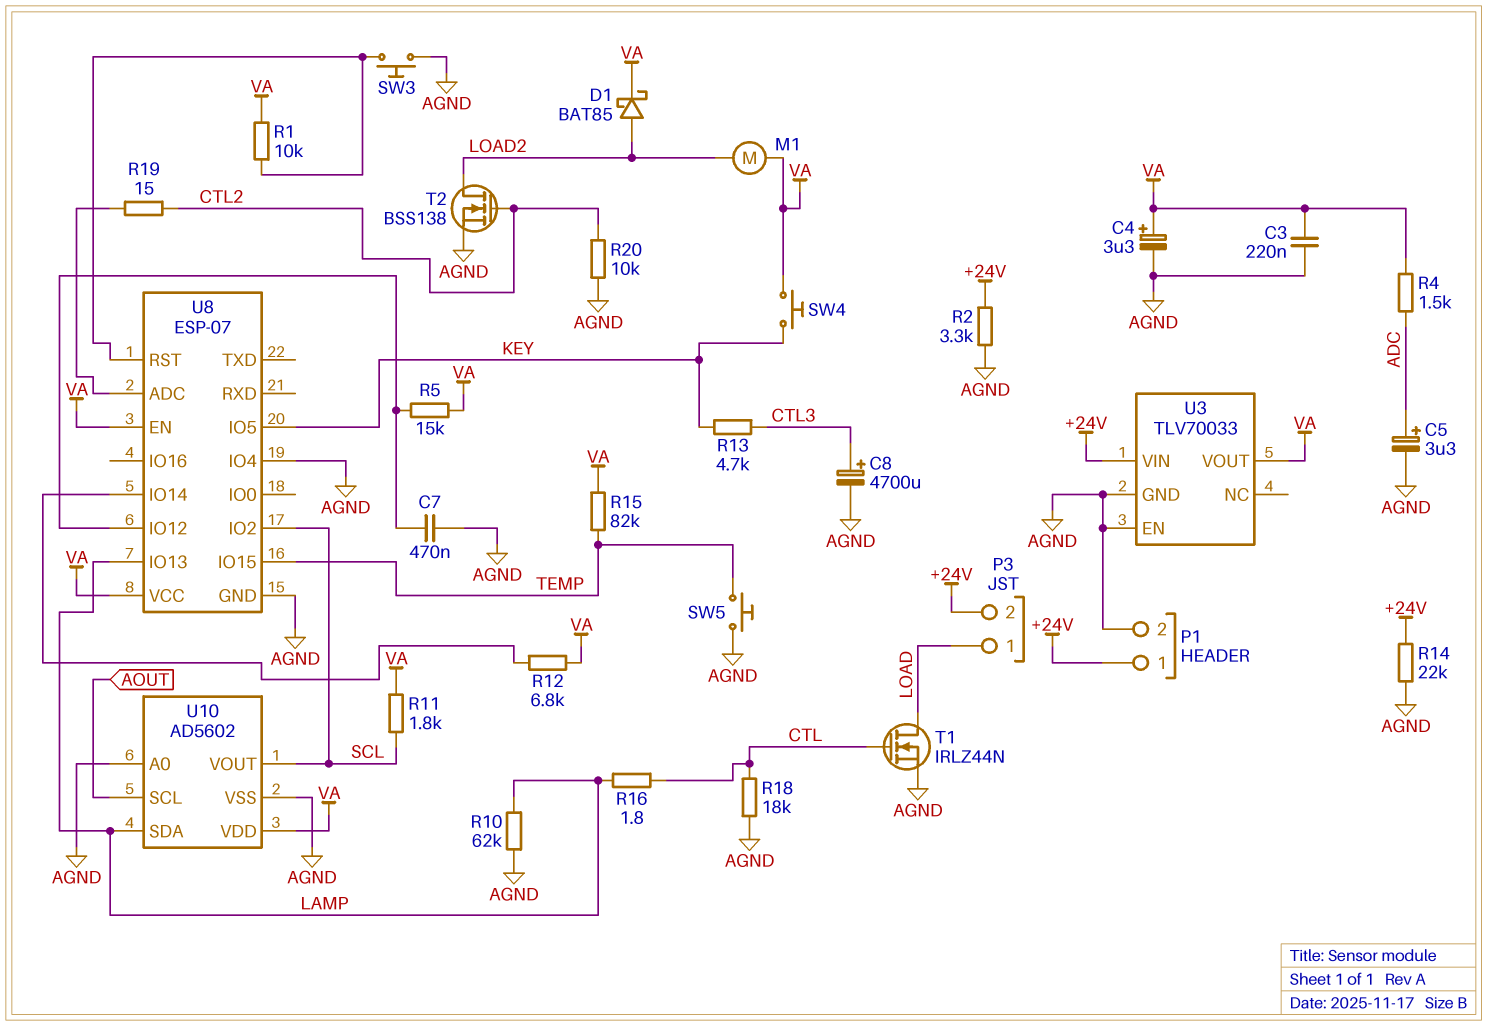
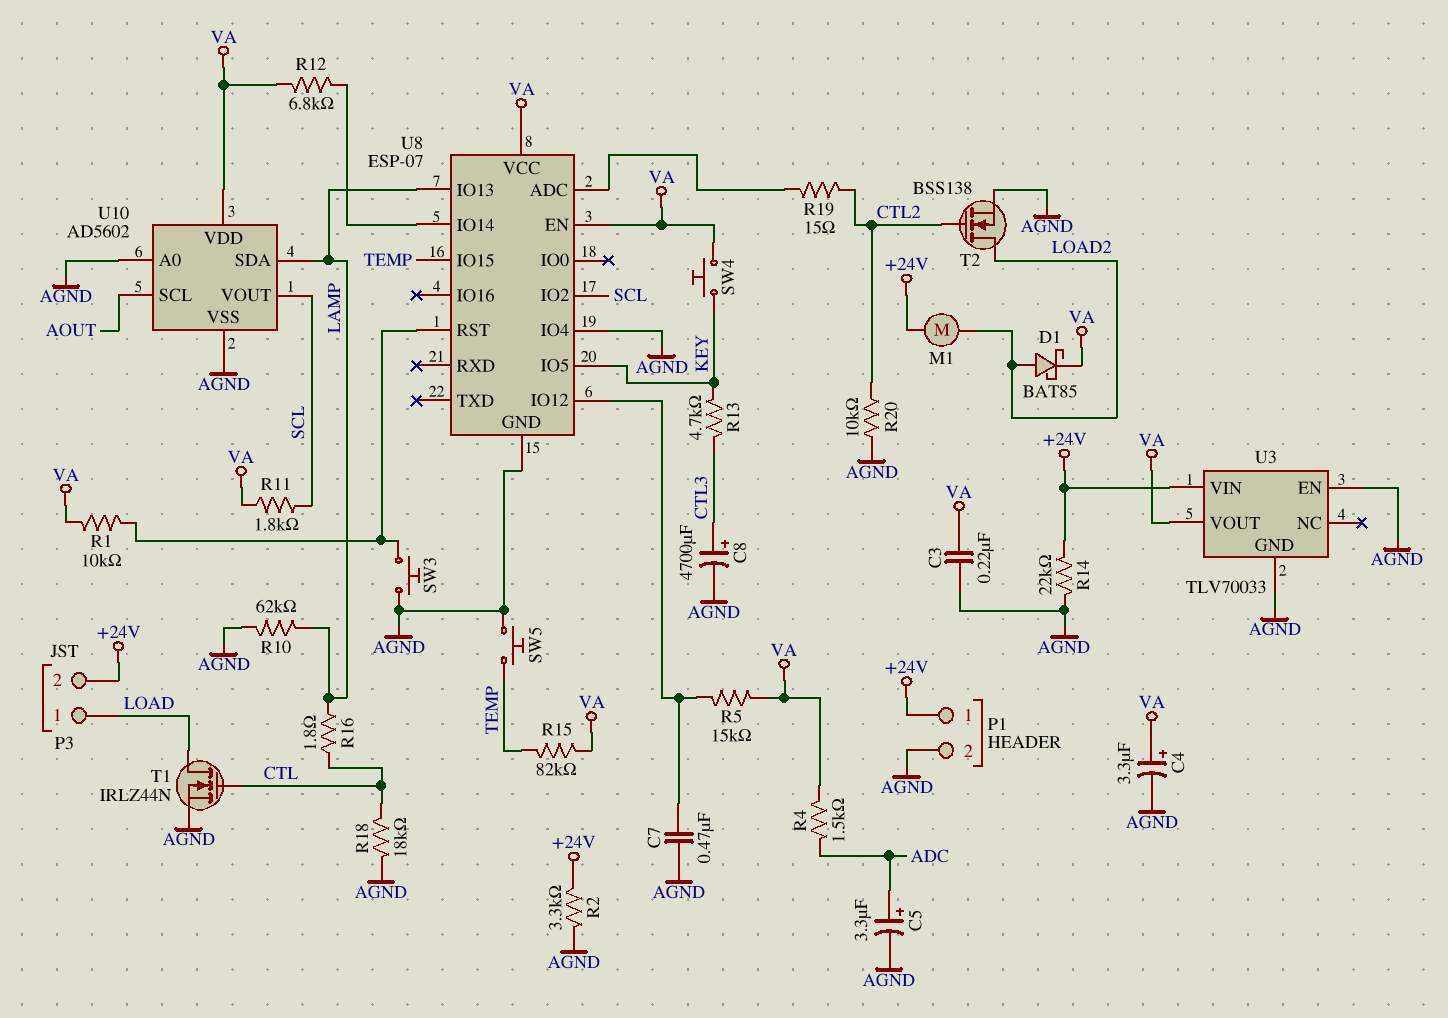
M1: motor (LOAD2, VA) -> motor (+24V, LOAD2)

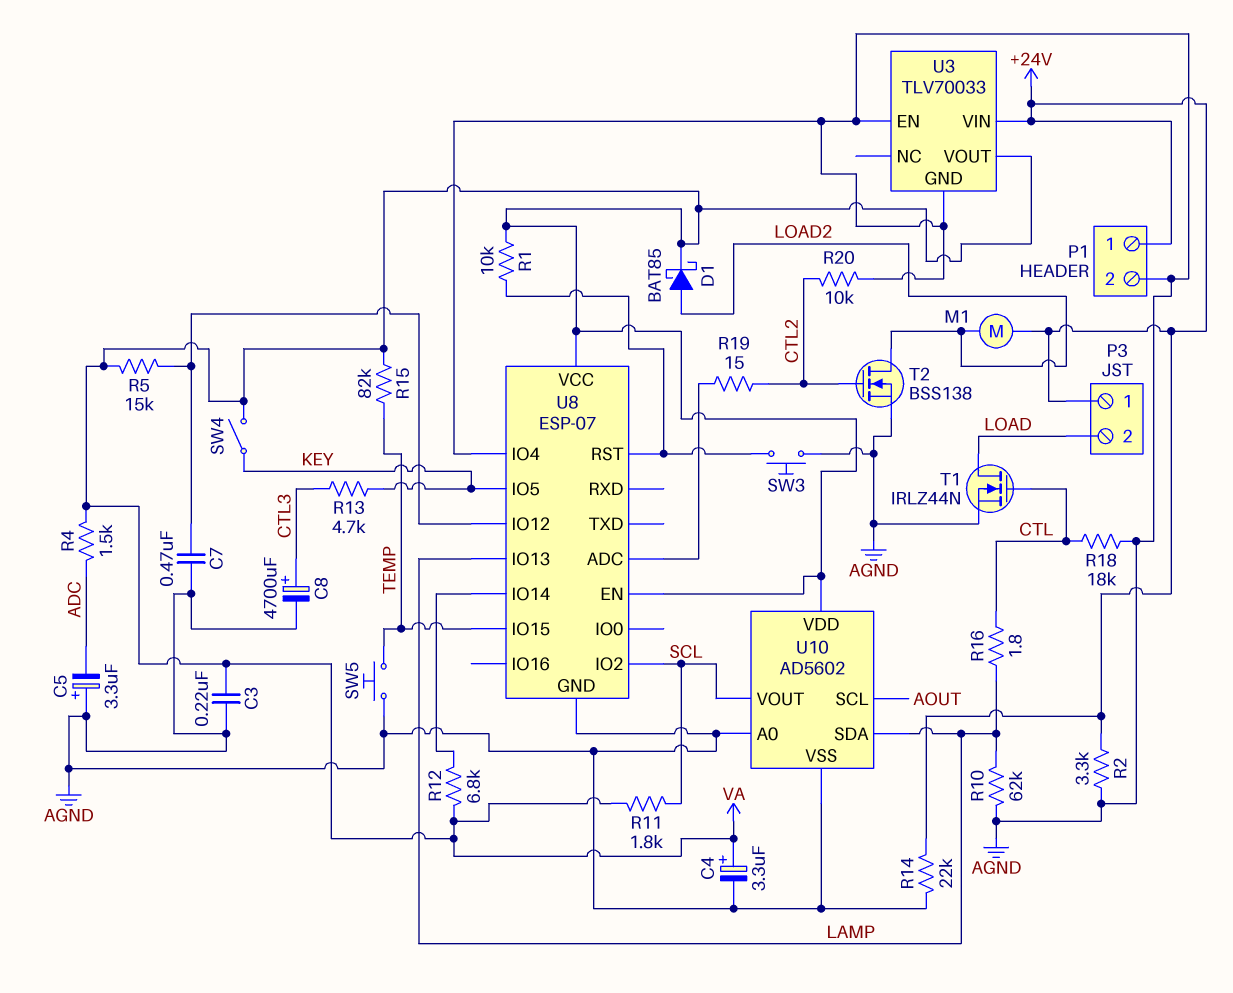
C5: 3.3uF (plus ADC, minus AGND) -> 3.3uF (plus AGND, minus ADC)
P3 pin 1: LOAD -> +24V
P3 pin 2: +24V -> LOAD
SW4: button (KEY, VA) -> switch (KEY, VA)

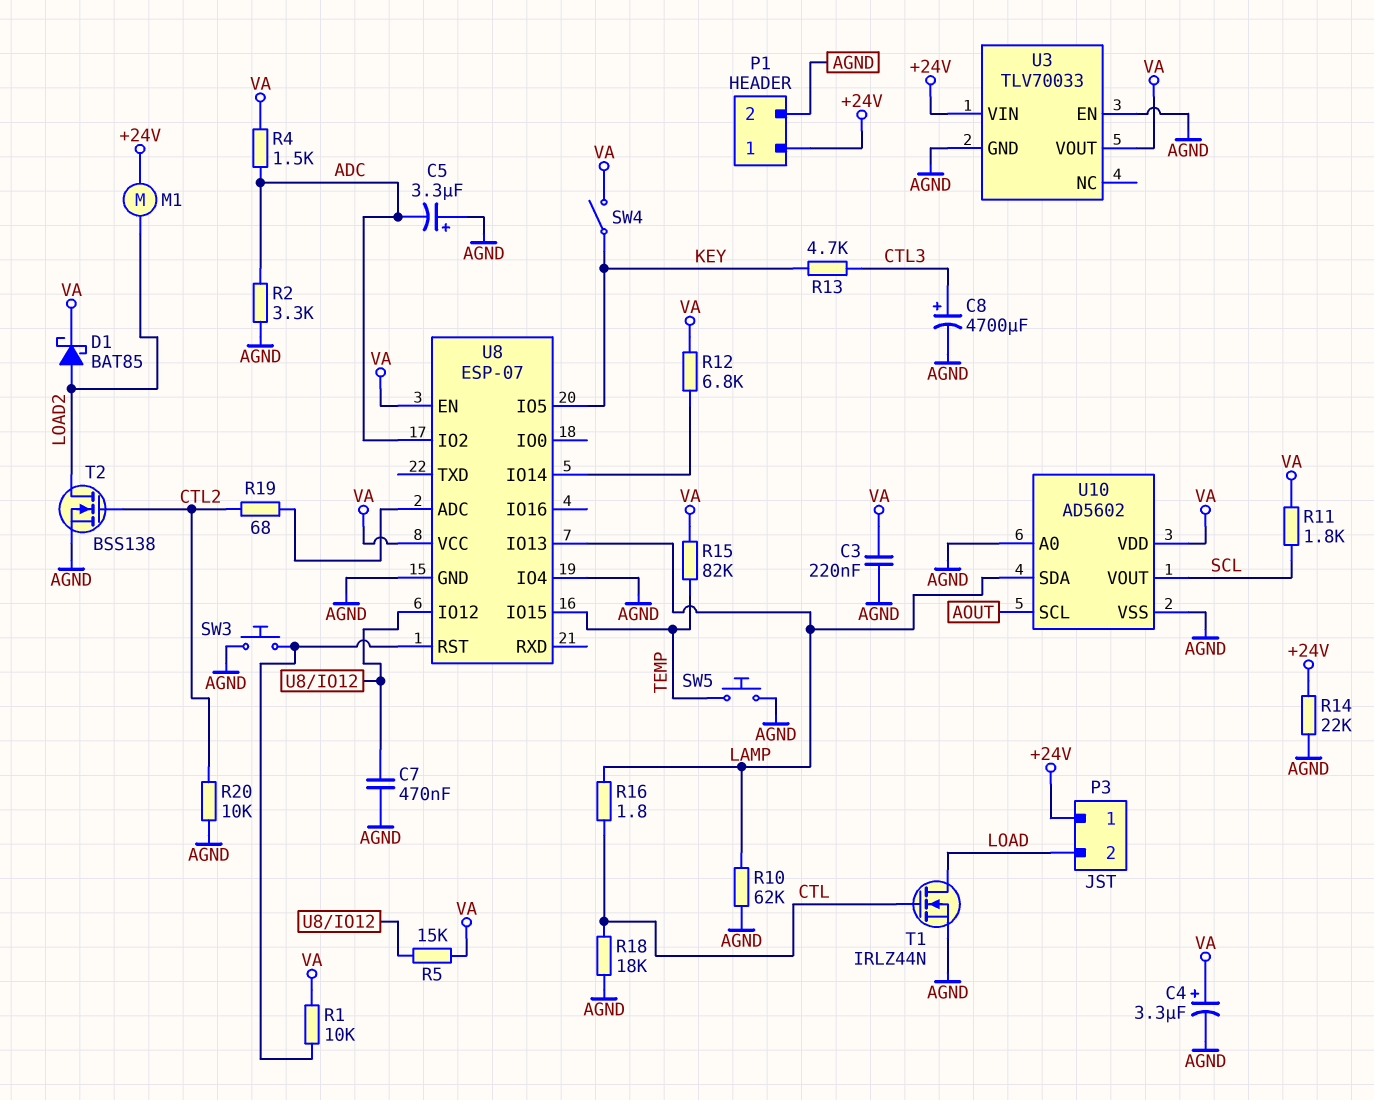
R2: 3.3k (+24V, AGND) -> 3.3k (ADC, AGND)
R19: 15 (CTL2, U8/ADC) -> 68 (CTL2, U8/ADC)
U8 pin IO2: SCL -> ADC

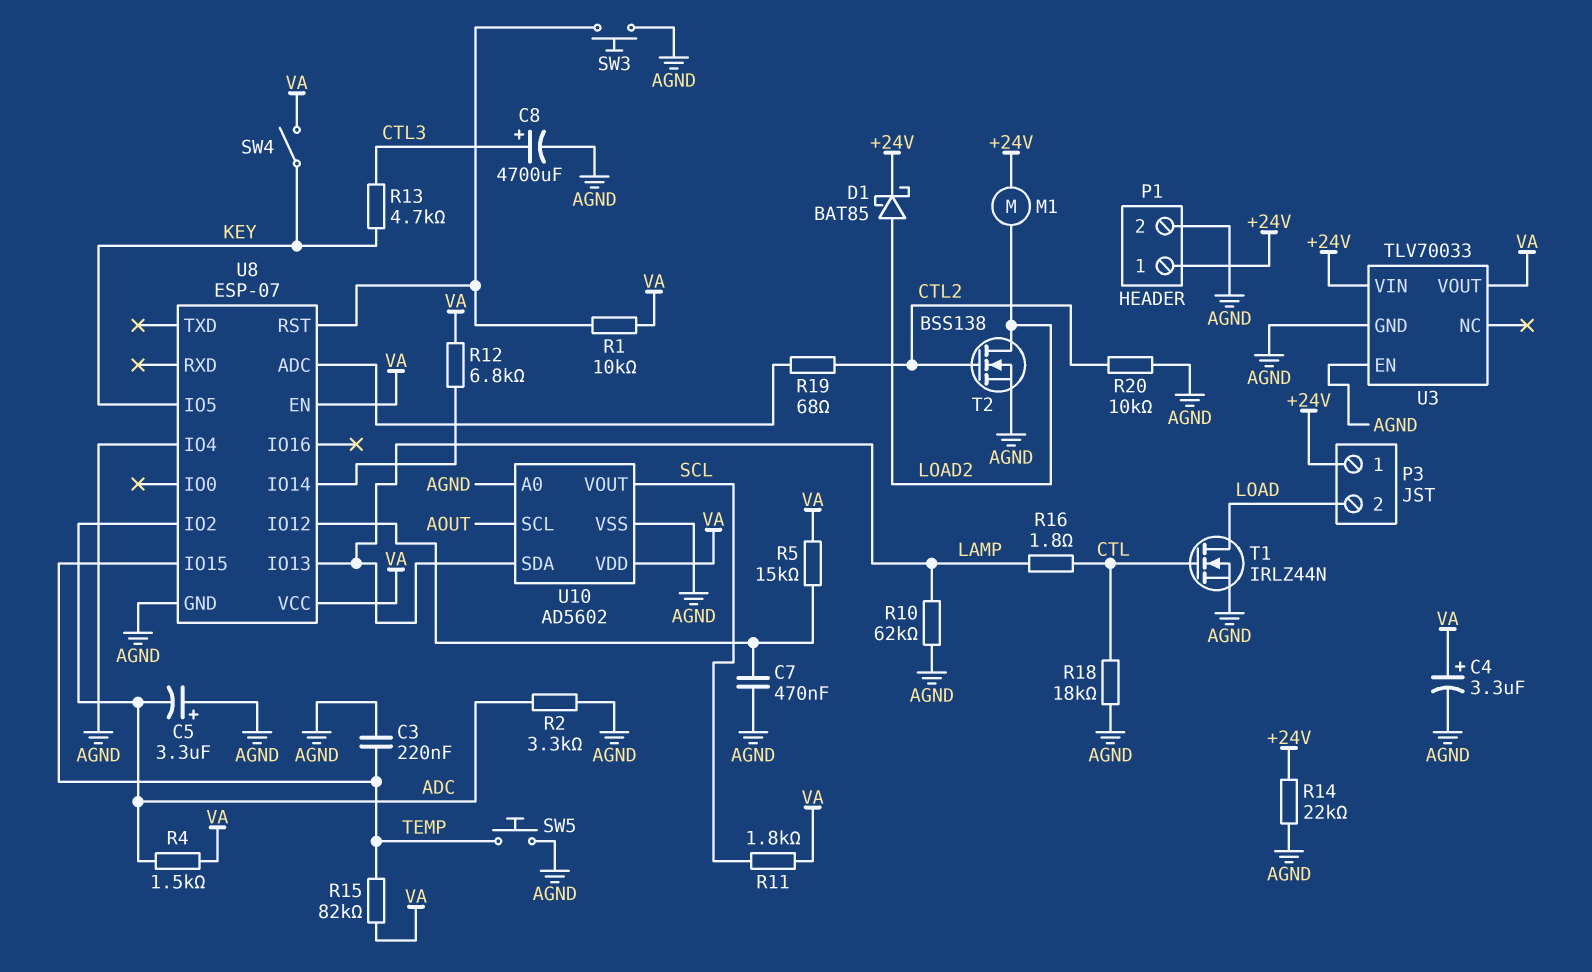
C3: 220nF (AGND, VA) -> 220nF (AGND, TEMP)
D1: schottky BAT85 (A LOAD2, K VA) -> schottky BAT85 (A LOAD2, K +24V)

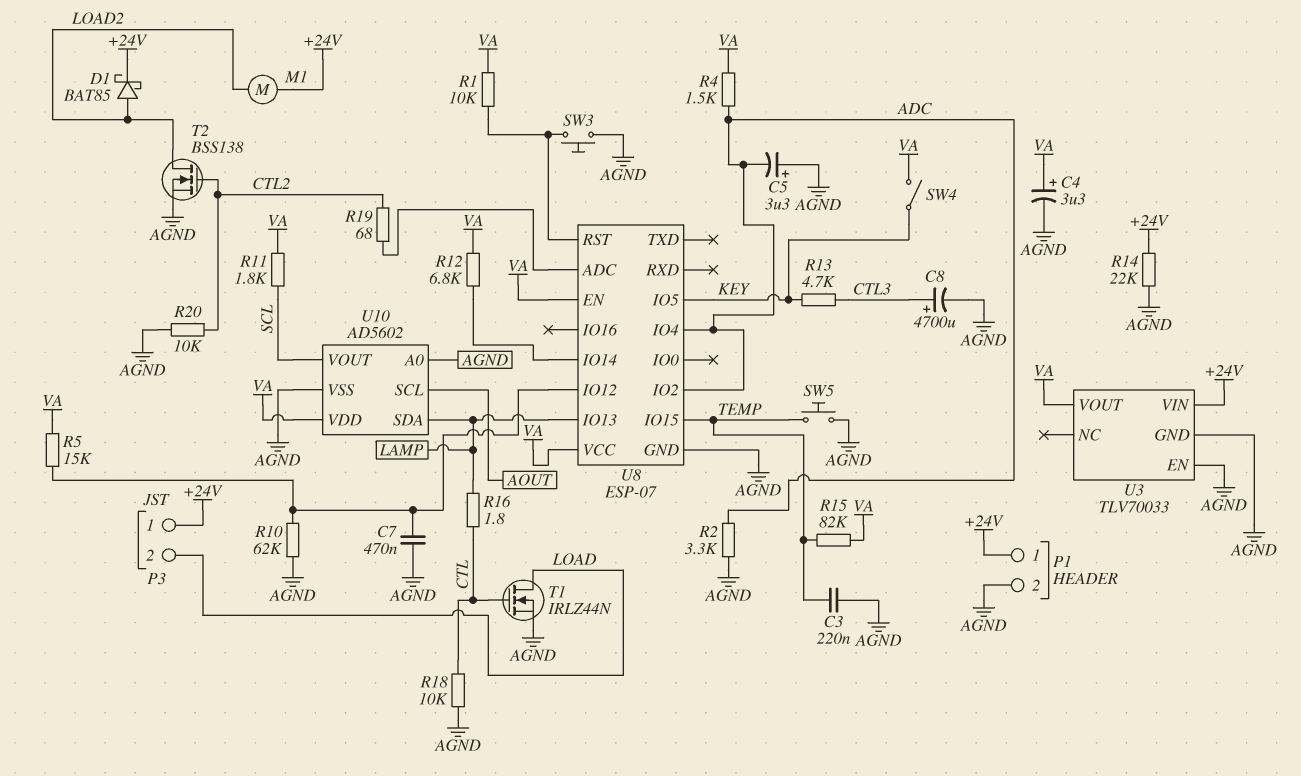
R10: 62k (AGND, LAMP) -> 62k (AGND, U8/IO12)
R18: 18k (AGND, CTL) -> 10k (AGND, CTL)
U8 pin IO4: AGND -> ADC

